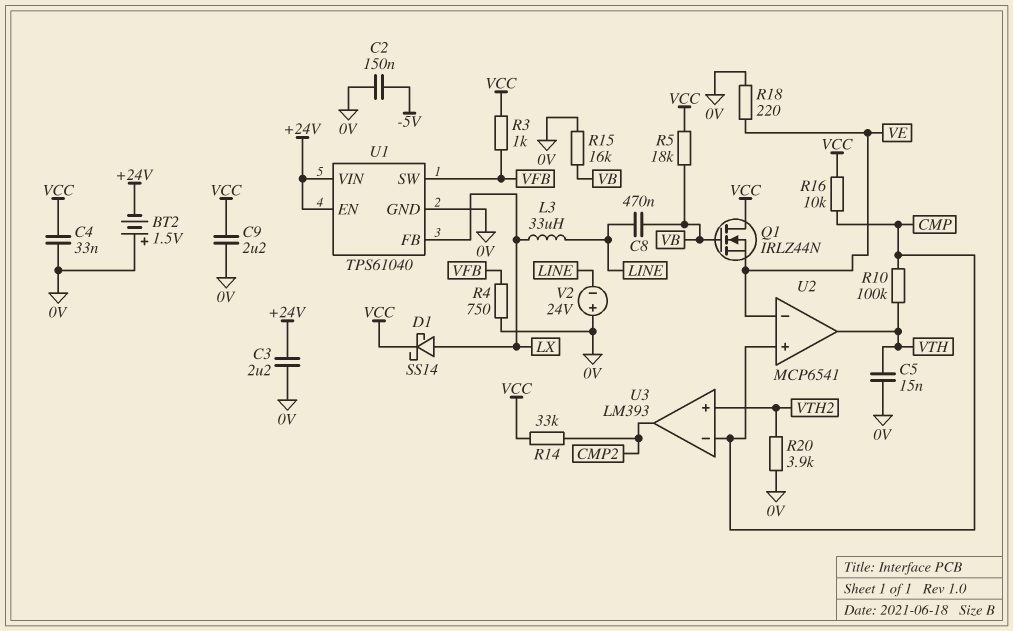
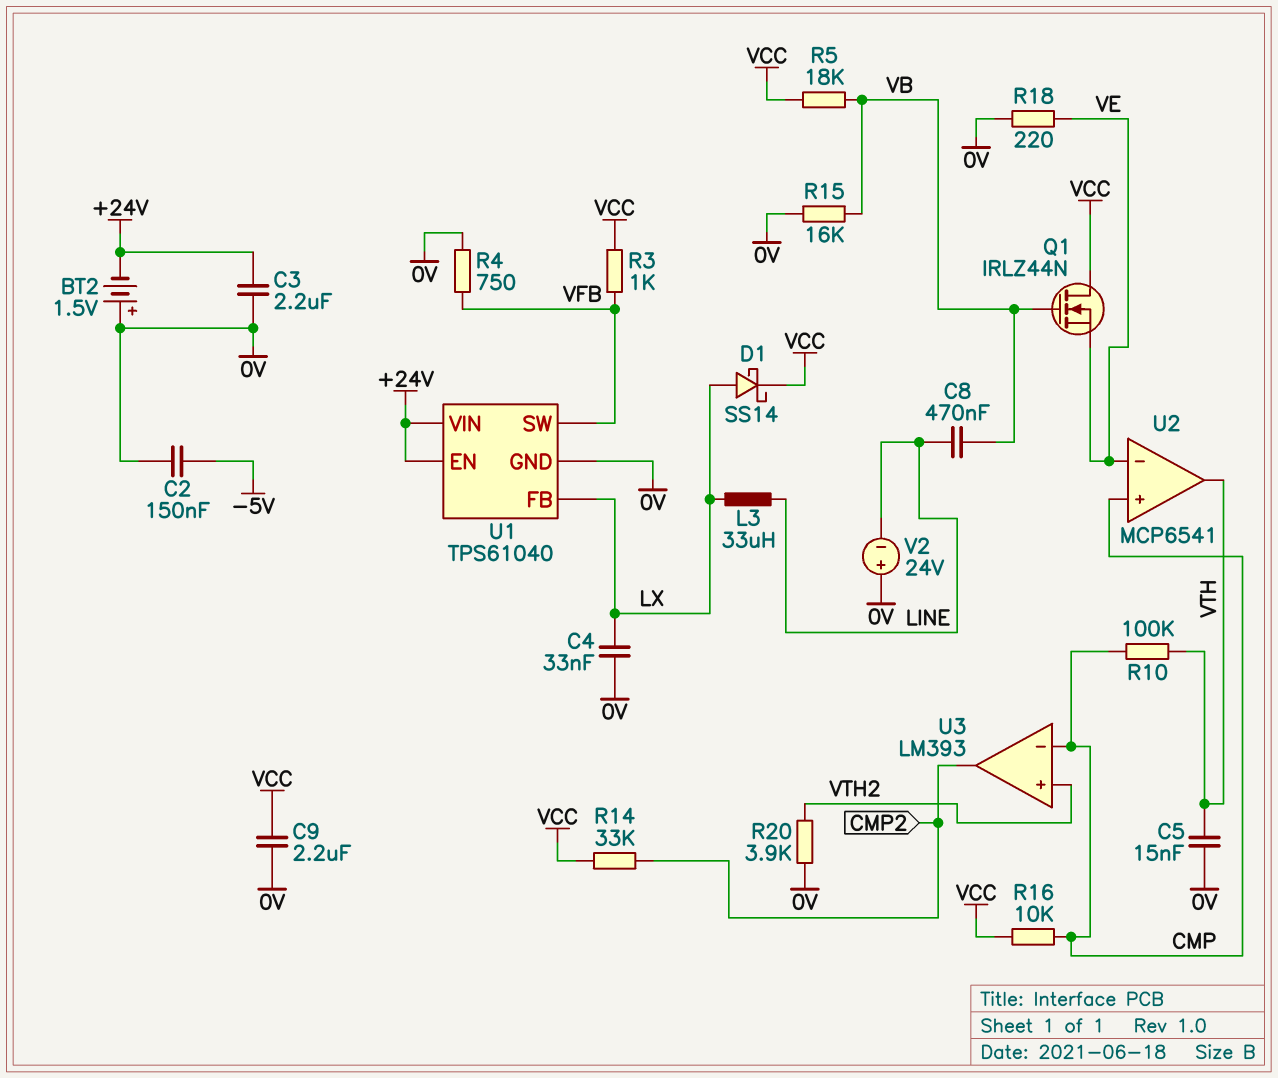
C4: 33nF (0V, VCC) -> 33nF (0V, LX)

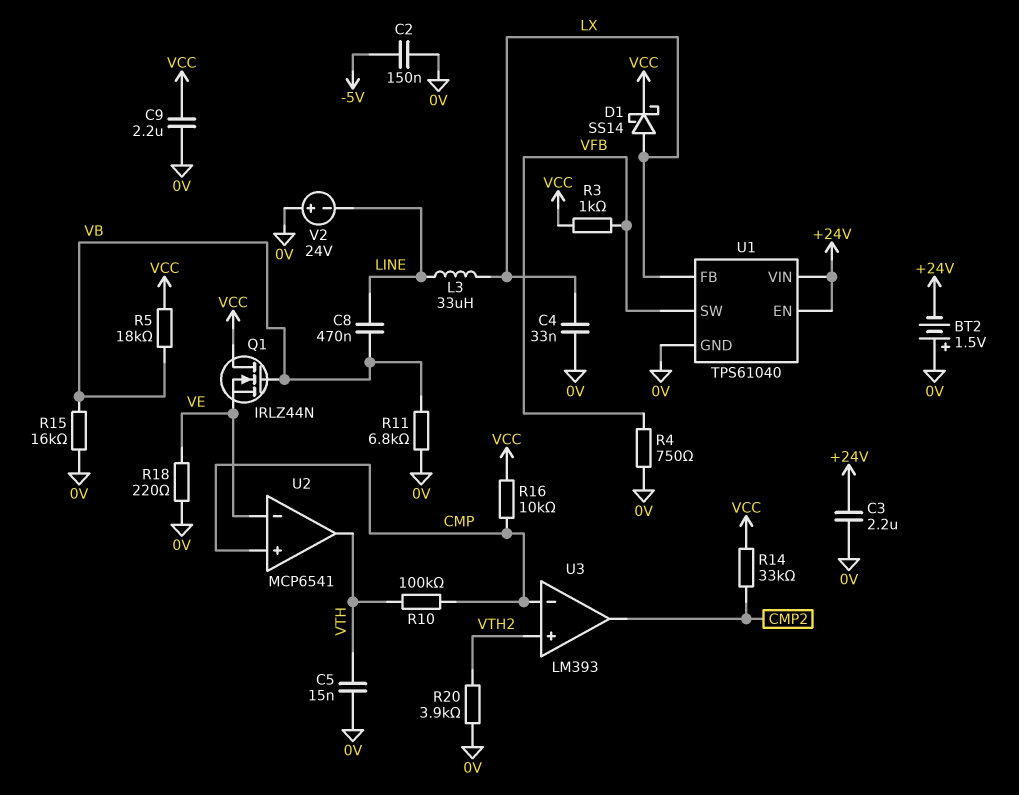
R11: none -> 6.8k (0V, VB)

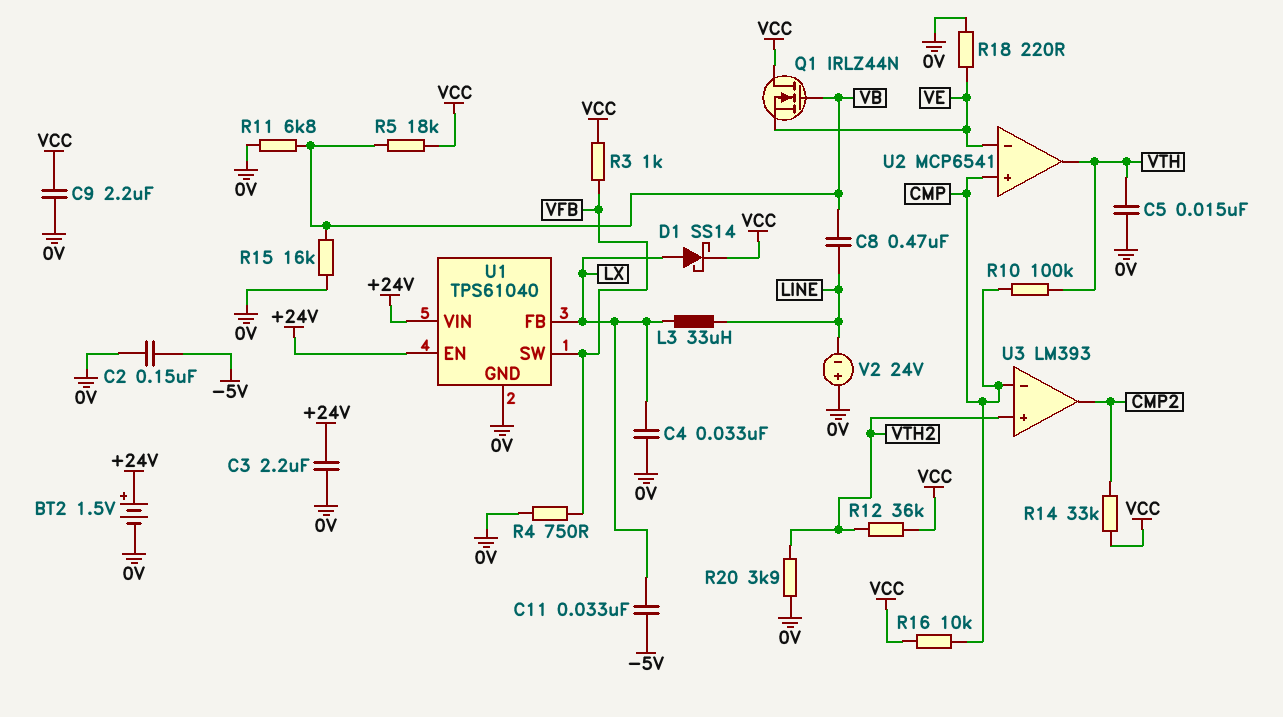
BT2: 1.5V (plus 0V, minus +24V) -> 1.5V (plus +24V, minus 0V)
C11: none -> 33nF (-5V, LX)
R12: none -> 36k (VCC, VTH2)

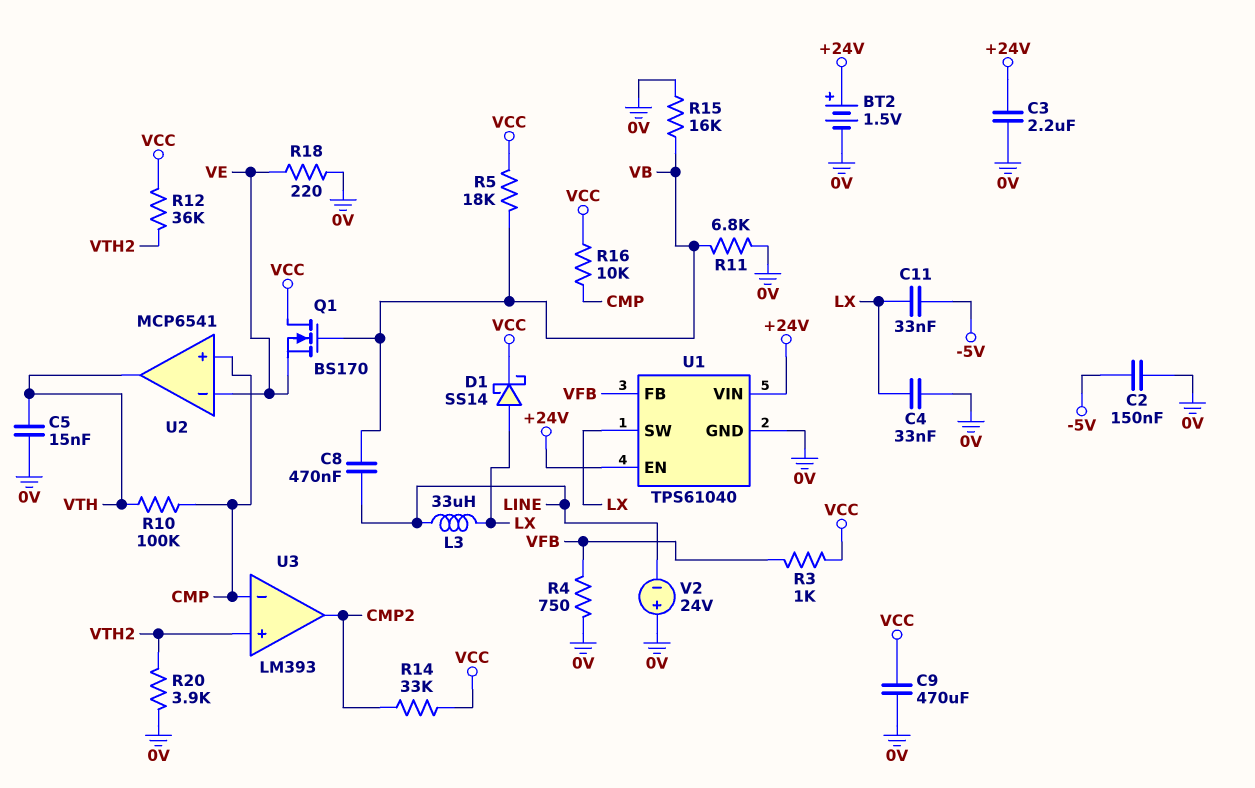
C9: 2.2uF (0V, VCC) -> 470uF (0V, VCC)
Q1: NMOS IRLZ44N (G VB, D VCC, S VE) -> NMOS BS170 (G VB, D VCC, S VE)
U1 pin FB: LX -> VFB
U1 pin SW: VFB -> LX

